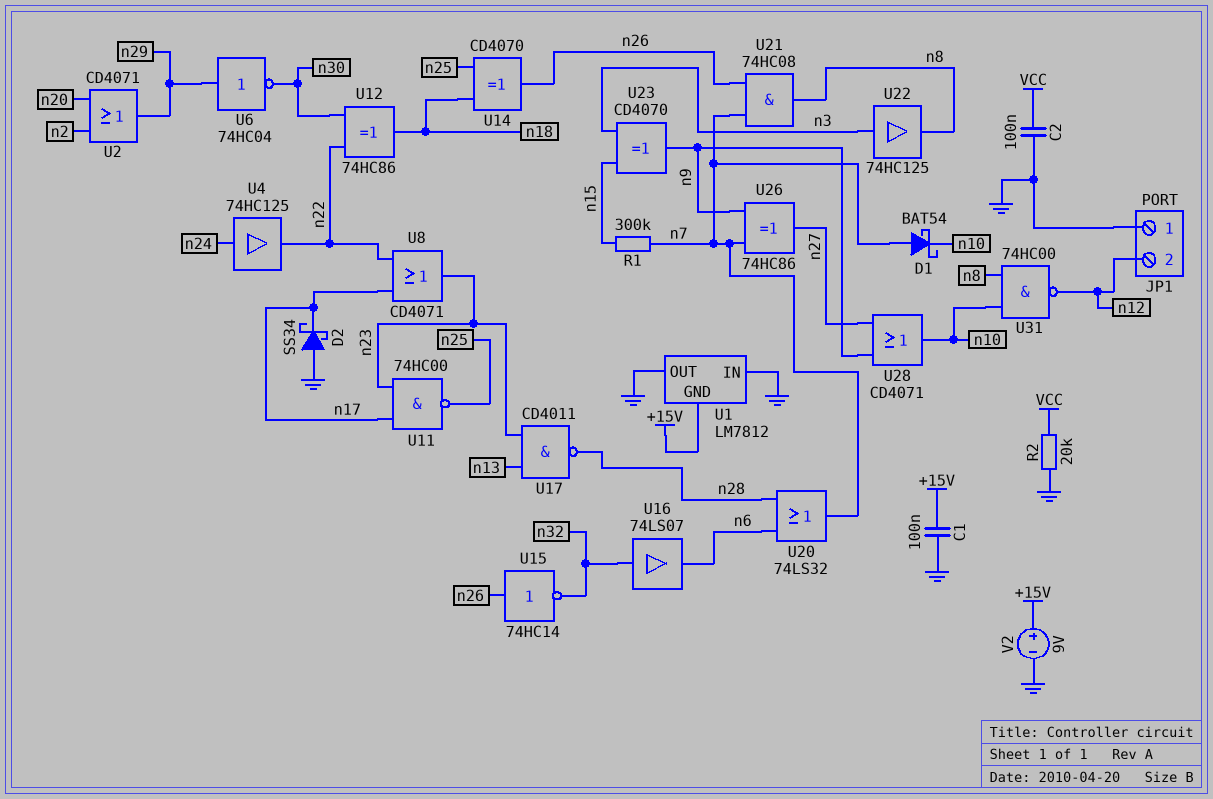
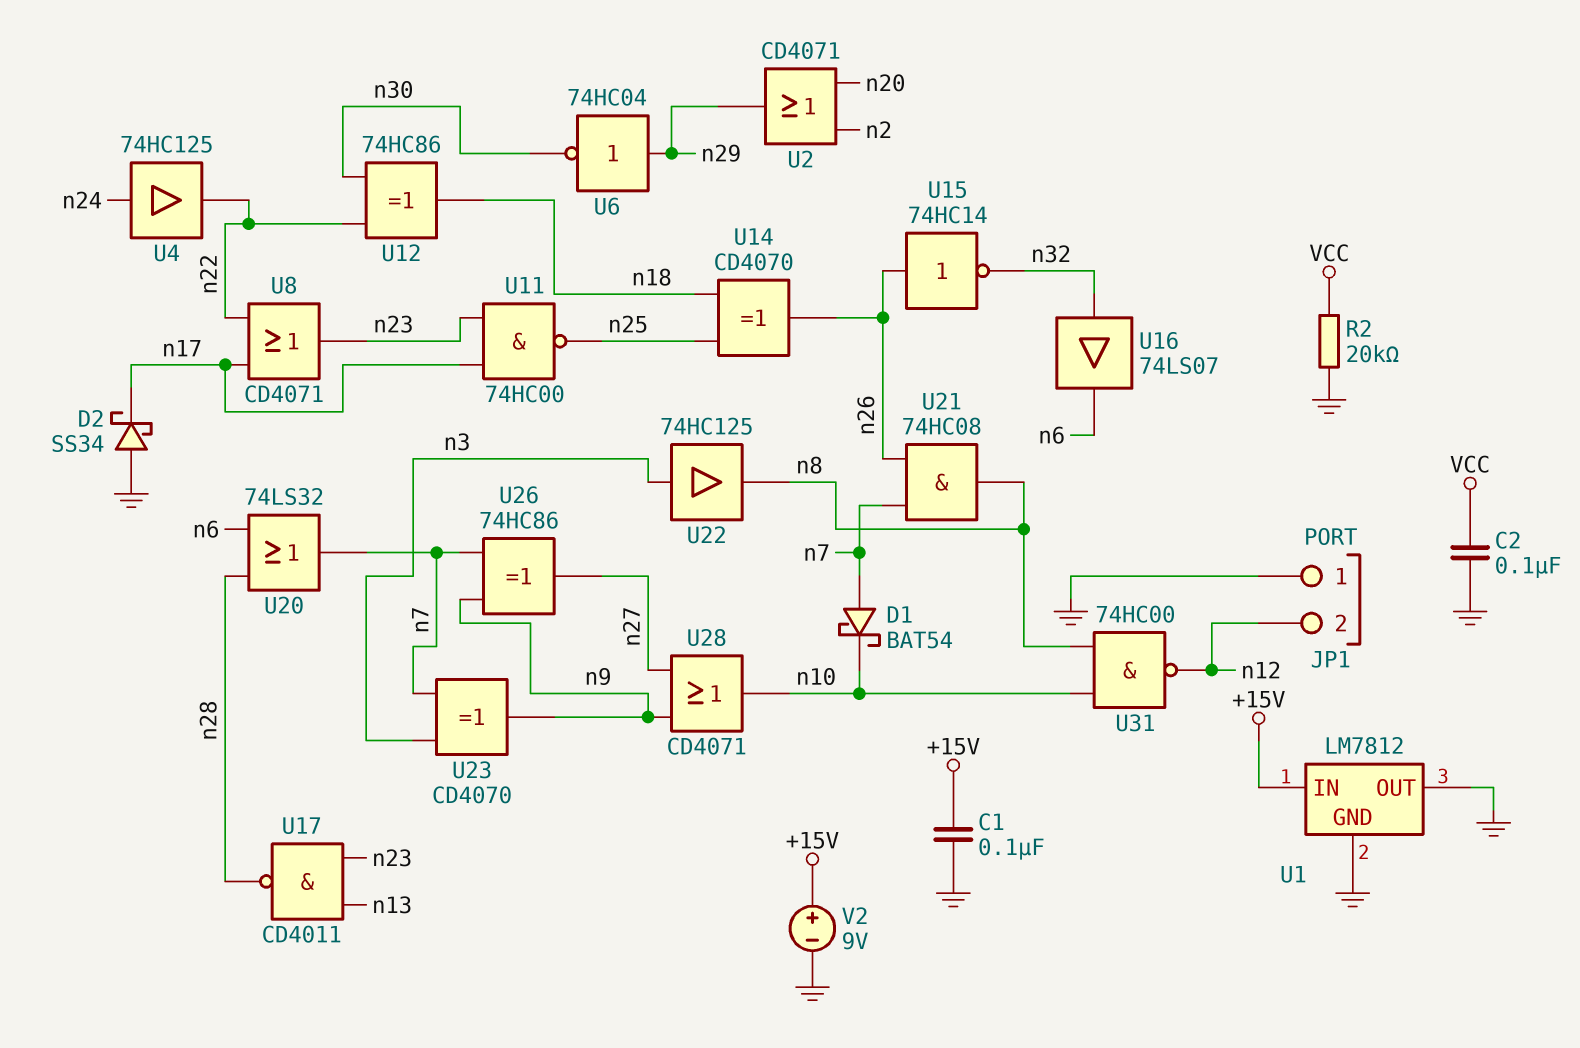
R1: 300k (n7, n15) -> none
U1 pin GND: +15V -> GND
U1 pin IN: GND -> +15V
U23: XOR CD4070 (in n3, in n15, out n9) -> XOR CD4070 (in n3, in n7, out n9)

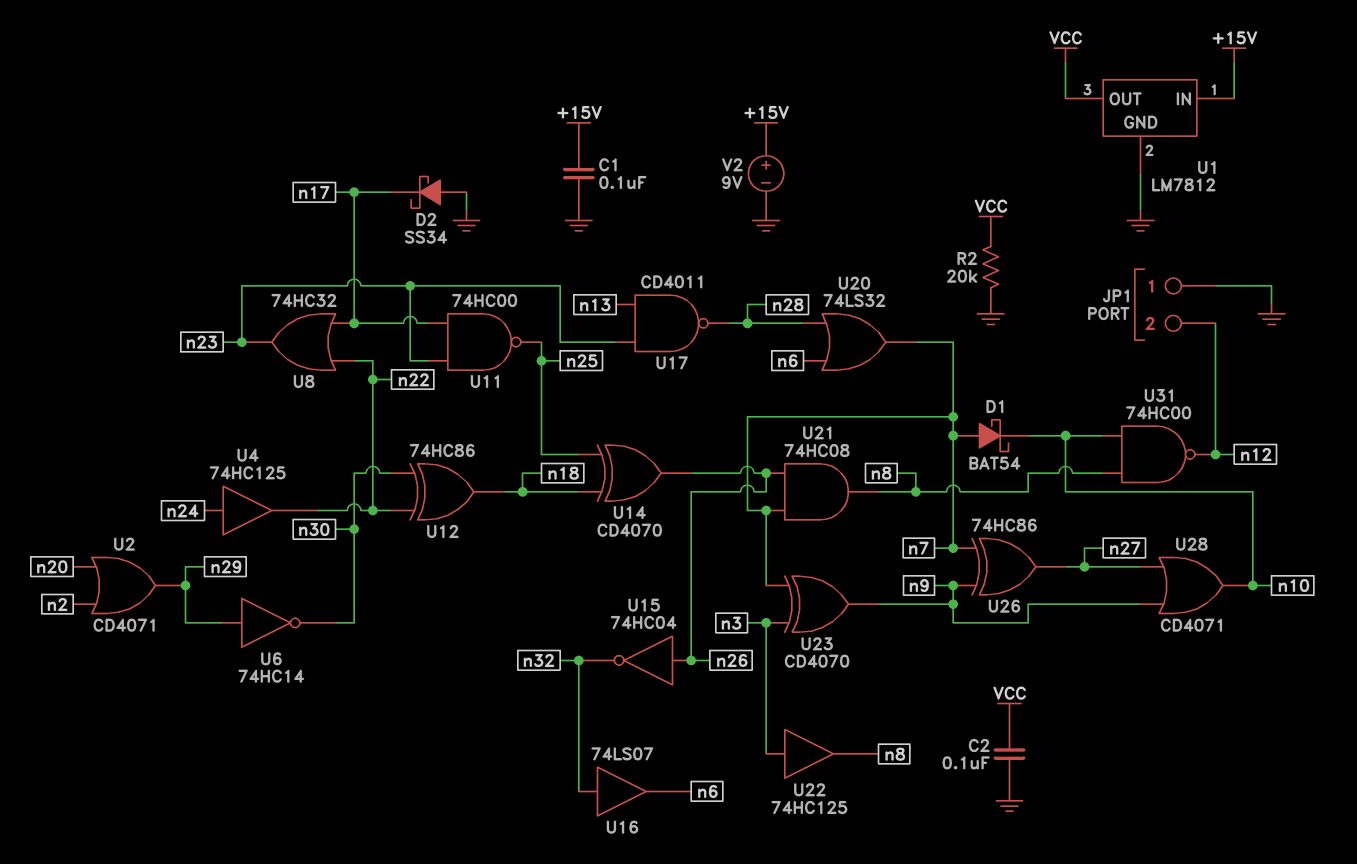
U1 pin OUT: GND -> VCC
U6: NOT 74HC04 (in n29, out n30) -> NOT 74HC14 (in n29, out n30)
U8: OR CD4071 (in n17, in n22, out n23) -> OR 74HC32 (in n17, in n22, out n23)
U15: NOT 74HC14 (in n26, out n32) -> NOT 74HC04 (in n26, out n32)

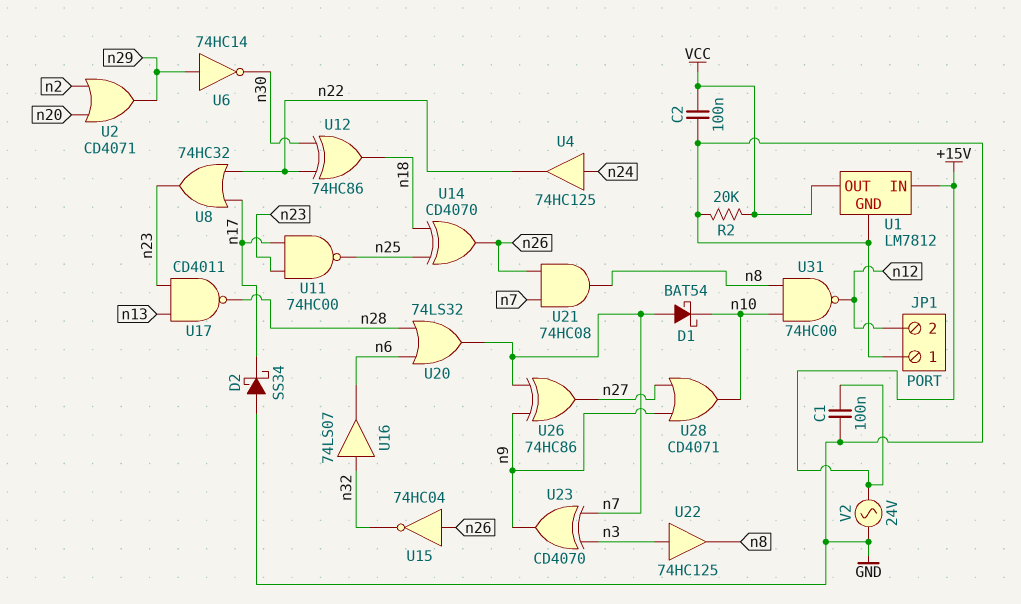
V2: 9V (plus +15V, minus GND) -> AC 24V (+15V, GND)

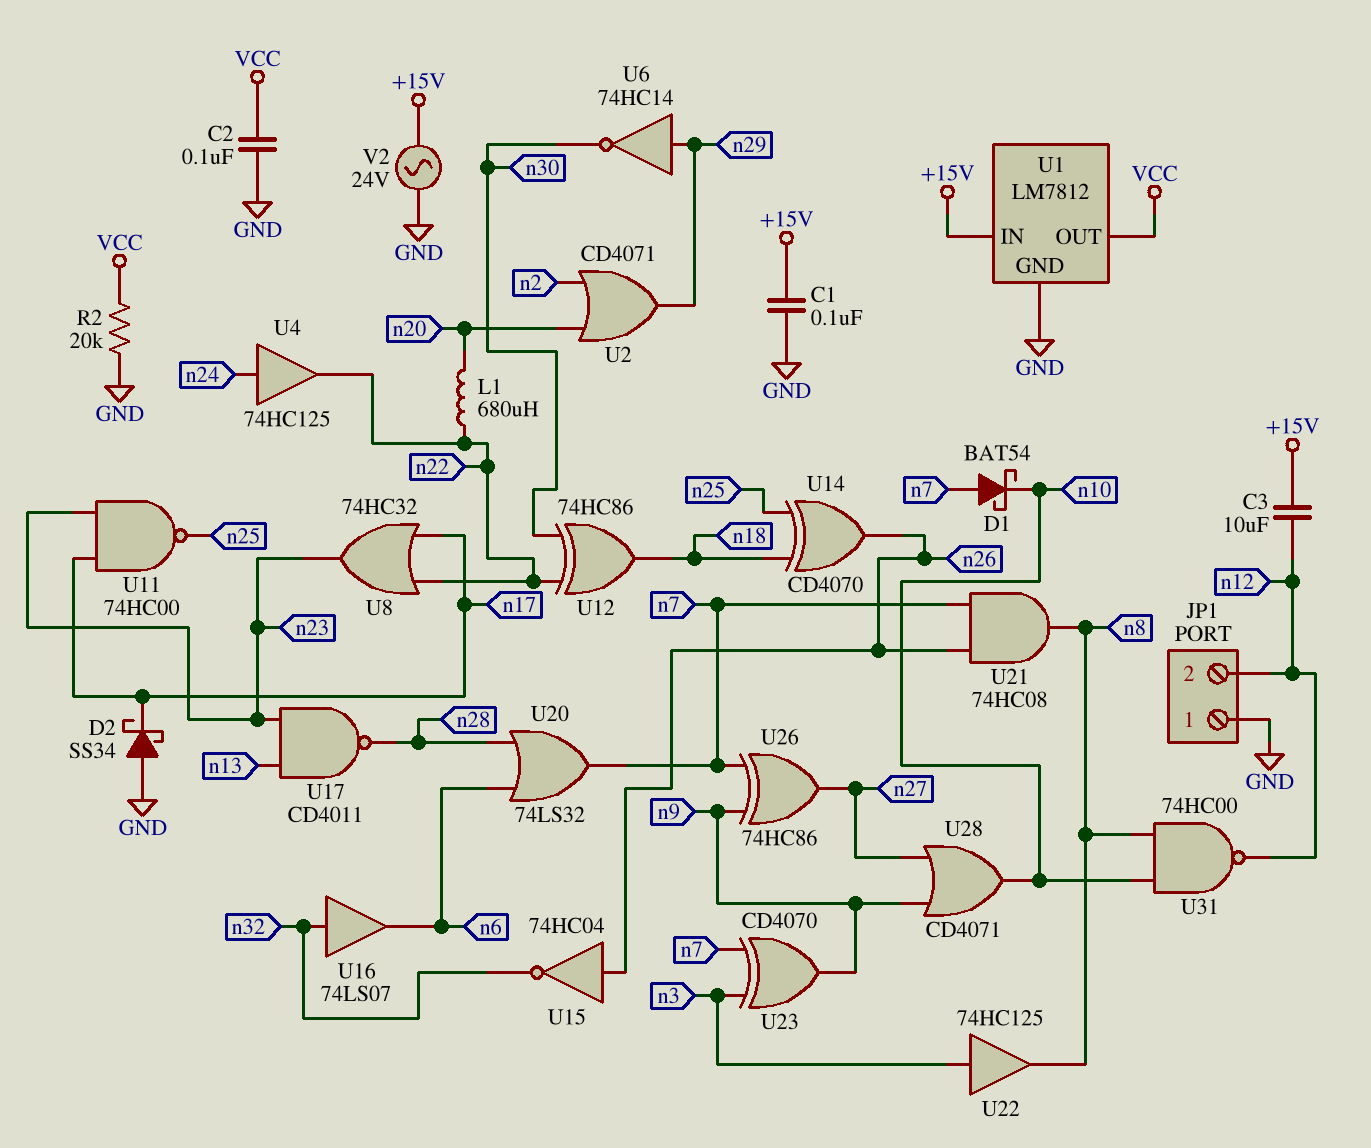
C3: none -> 10uF (+15V, n12)
L1: none -> 680uH (n20, n22)

